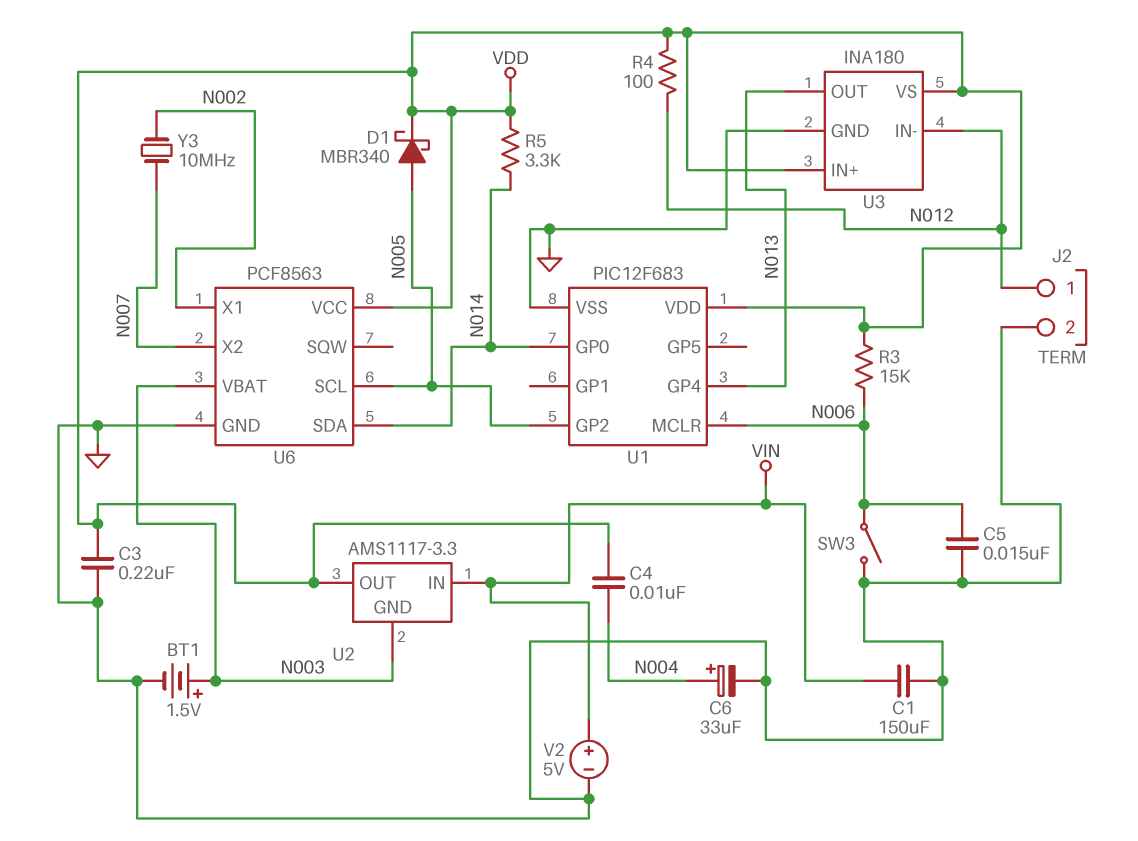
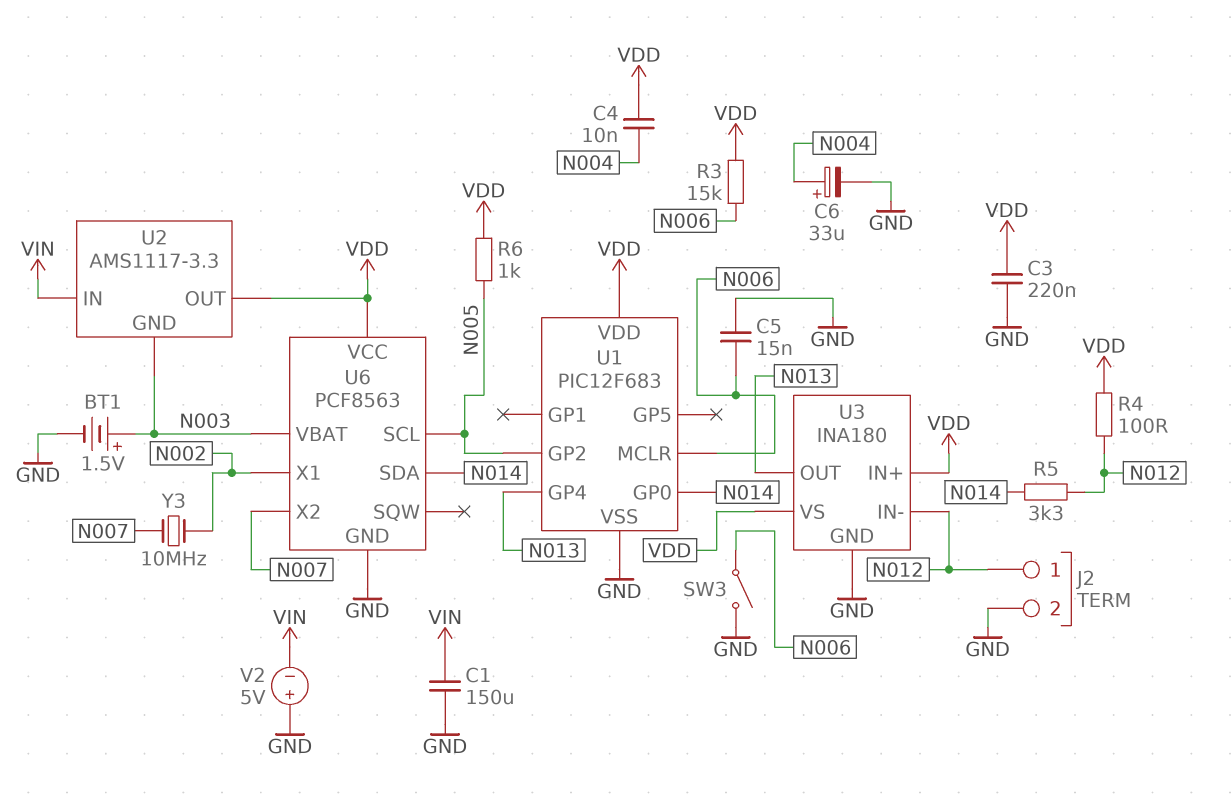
D1: schottky MBR340 (A N005, K VDD) -> none
R5: 3.3k (N014, VDD) -> 3.3k (N012, N014)
R6: none -> 1k (N005, VDD)
V2: 5V (plus VIN, minus GND) -> 5V (plus GND, minus VIN)

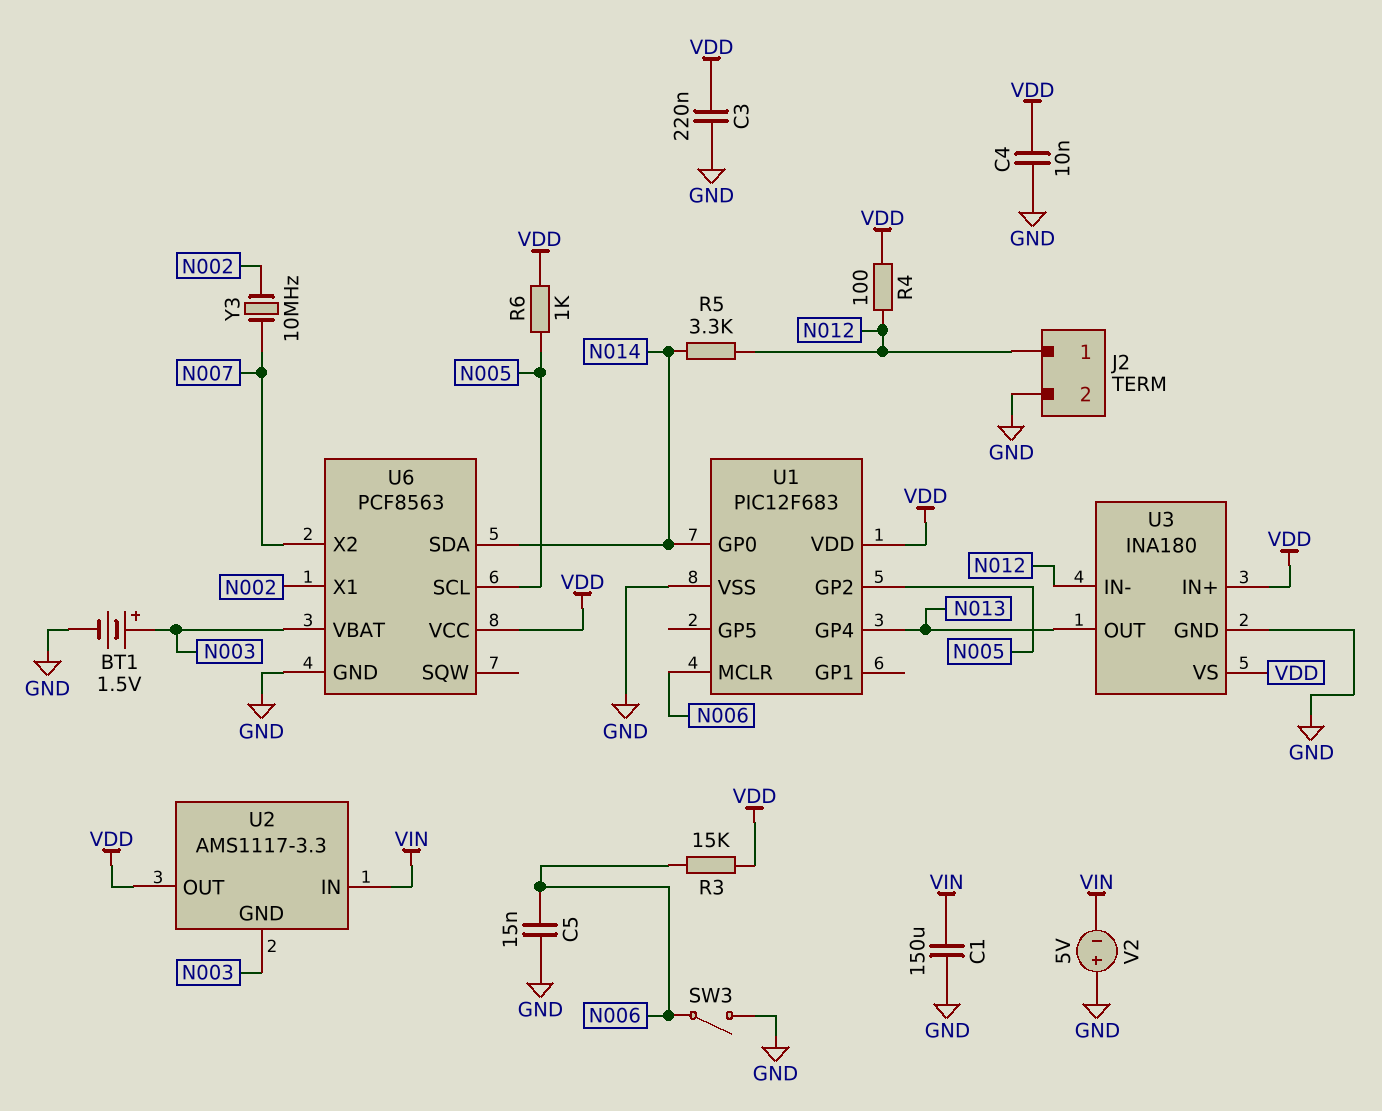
C4: 10nF (N004, VDD) -> 10nF (GND, VDD)
C6: 33uF (plus N004, minus GND) -> none

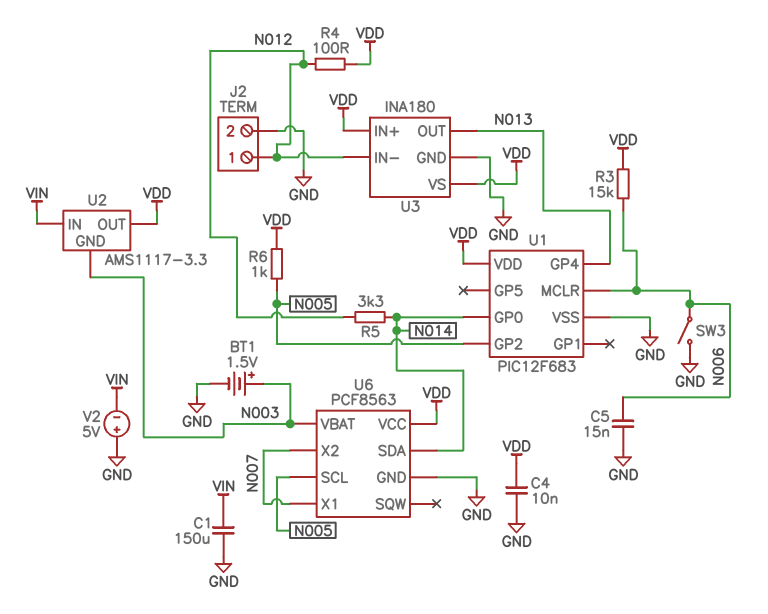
C3: 220nF (GND, VDD) -> none
U6 pin X1: N002 -> N007
Y3: 10MHz (N002, N007) -> none

